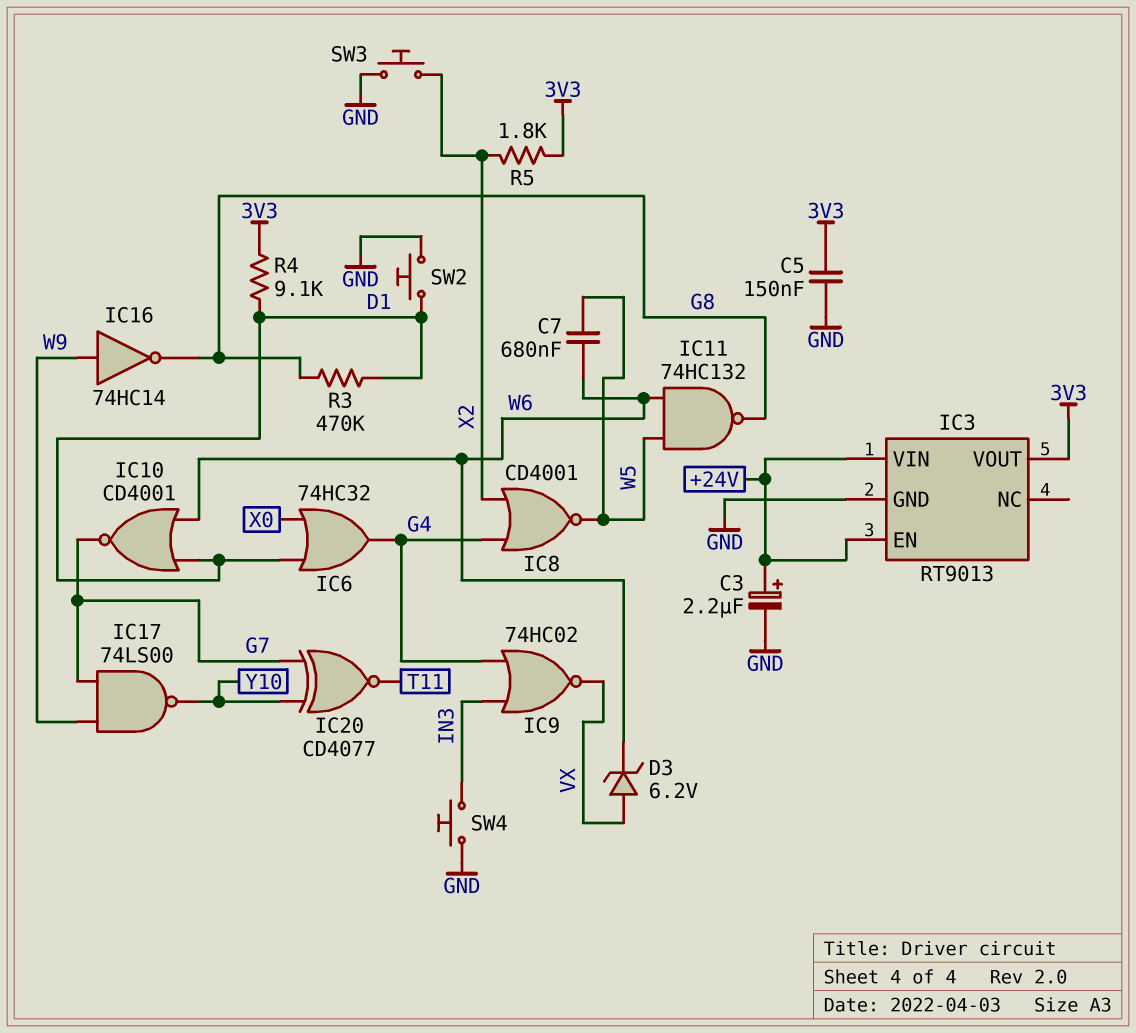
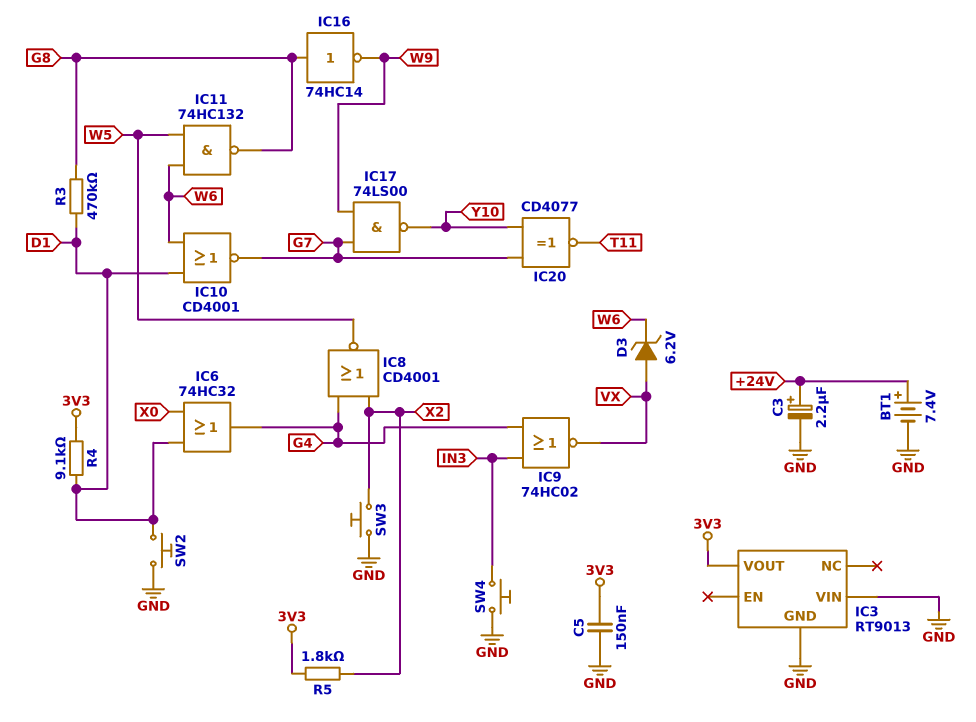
BT1: none -> 7.4V (plus +24V, minus GND)
C7: 680nF (W5, W6) -> none
IC3 pin EN: +24V -> none
IC3 pin VIN: +24V -> GND
IC16: NOT 74HC14 (in W9, out G8) -> NOT 74HC14 (in G8, out W9)

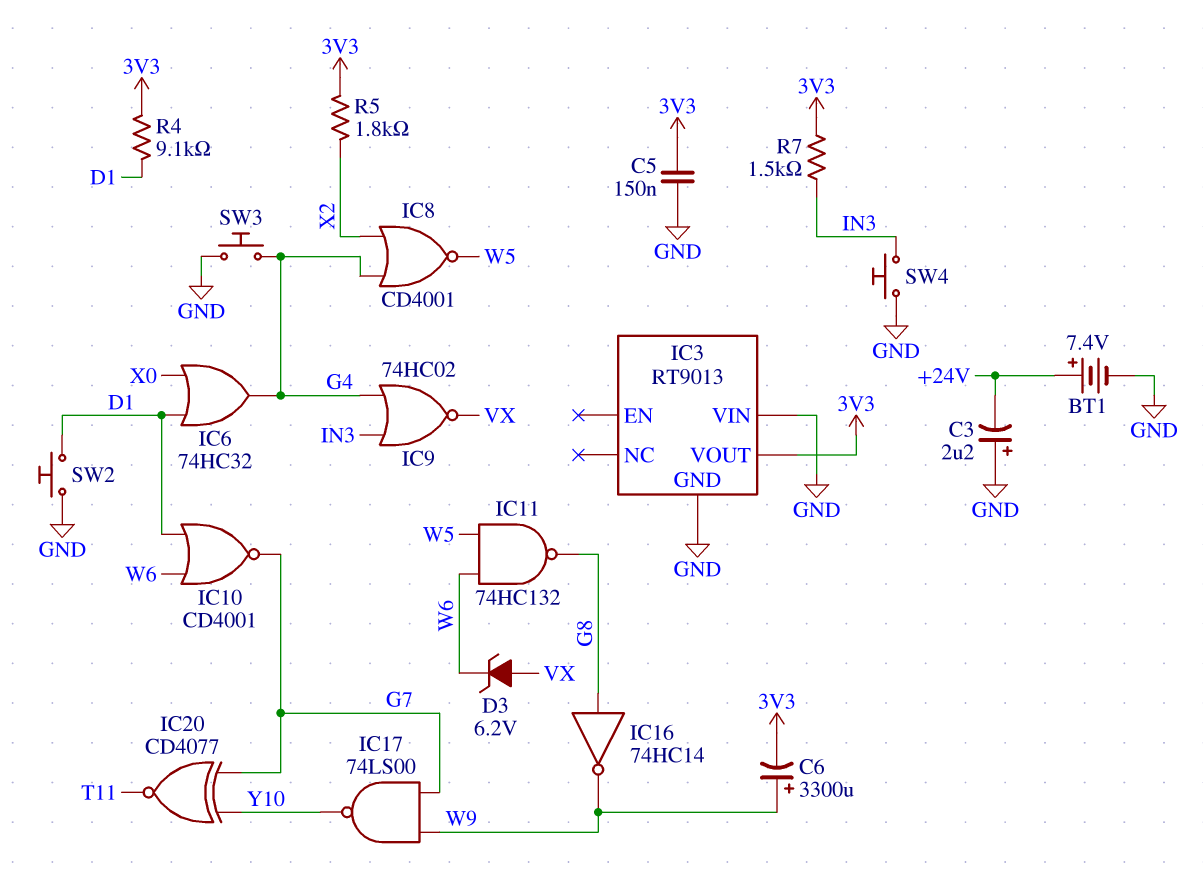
C3: 2.2uF (plus +24V, minus GND) -> 2.2uF (plus GND, minus +24V)
C6: none -> 3300uF (plus W9, minus 3V3)
R3: 470k (D1, G8) -> none
R7: none -> 1.5k (3V3, IN3)
SW3: button (GND, X2) -> button (G4, GND)

